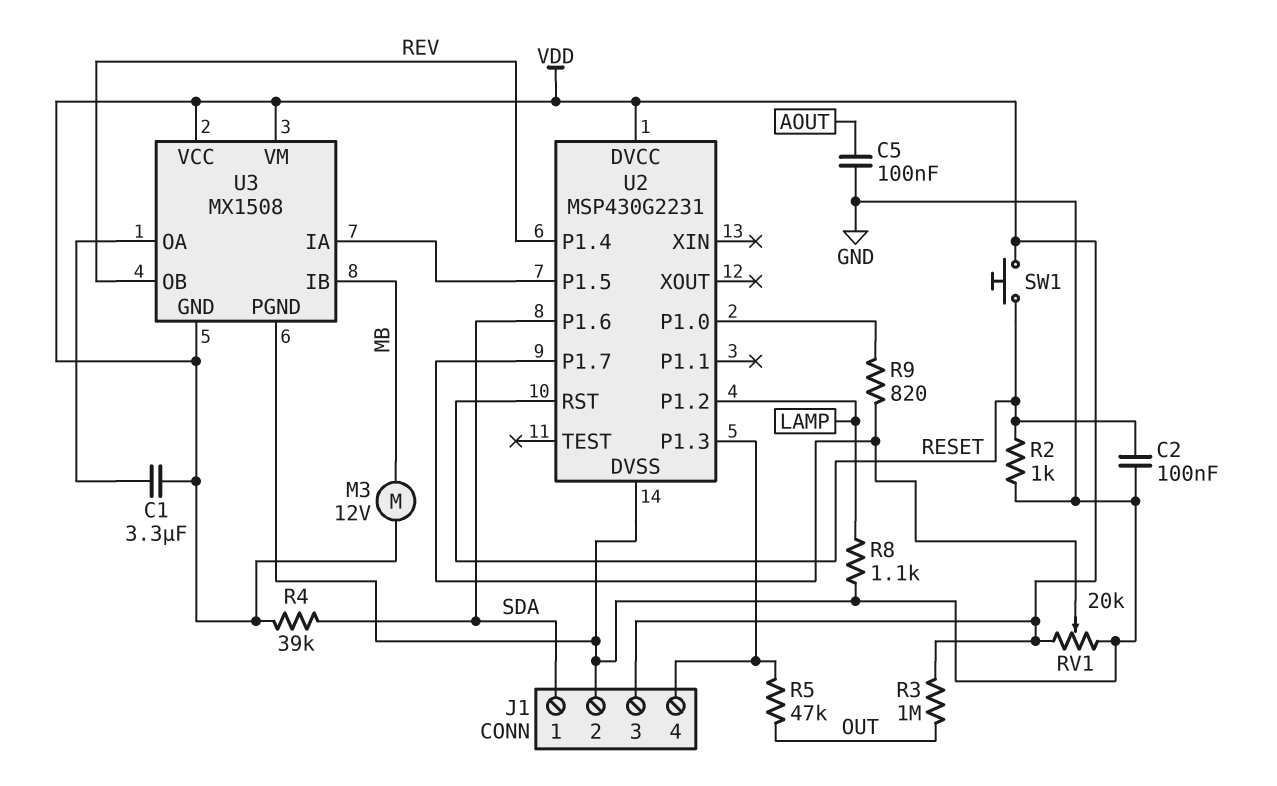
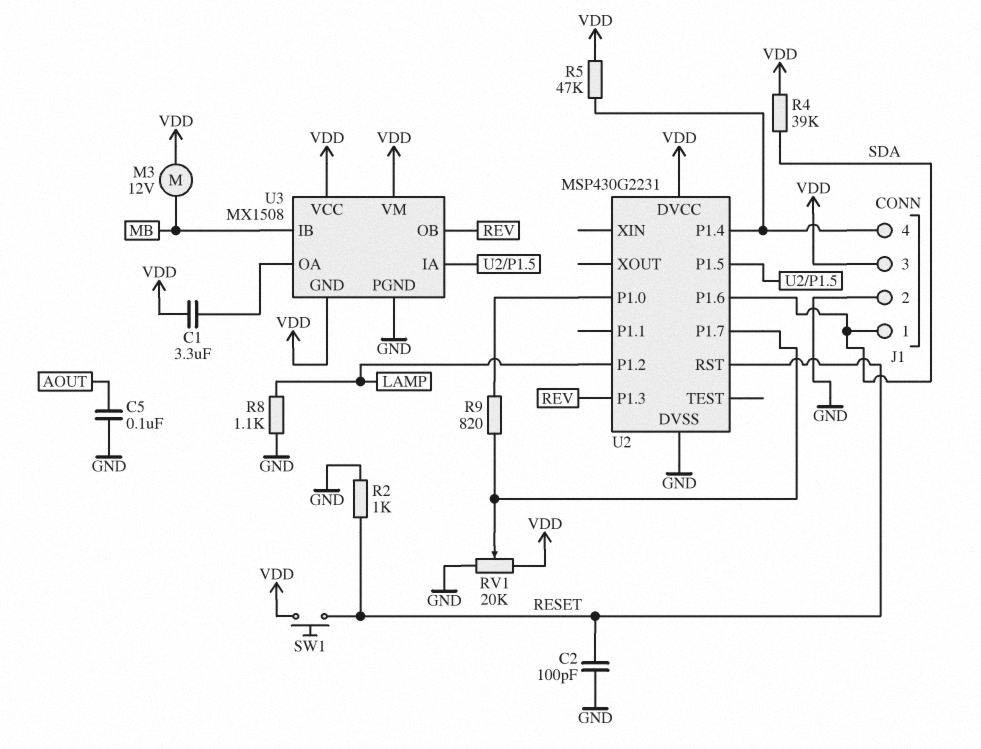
C2: 100nF (GND, RESET) -> 100pF (GND, RESET)
R3: 1M (OUT, VDD) -> none
R5: 47k (J1/4, OUT) -> 47k (J1/4, VDD)
U2 pin P1.3: J1/4 -> REV
U2 pin P1.4: REV -> J1/4

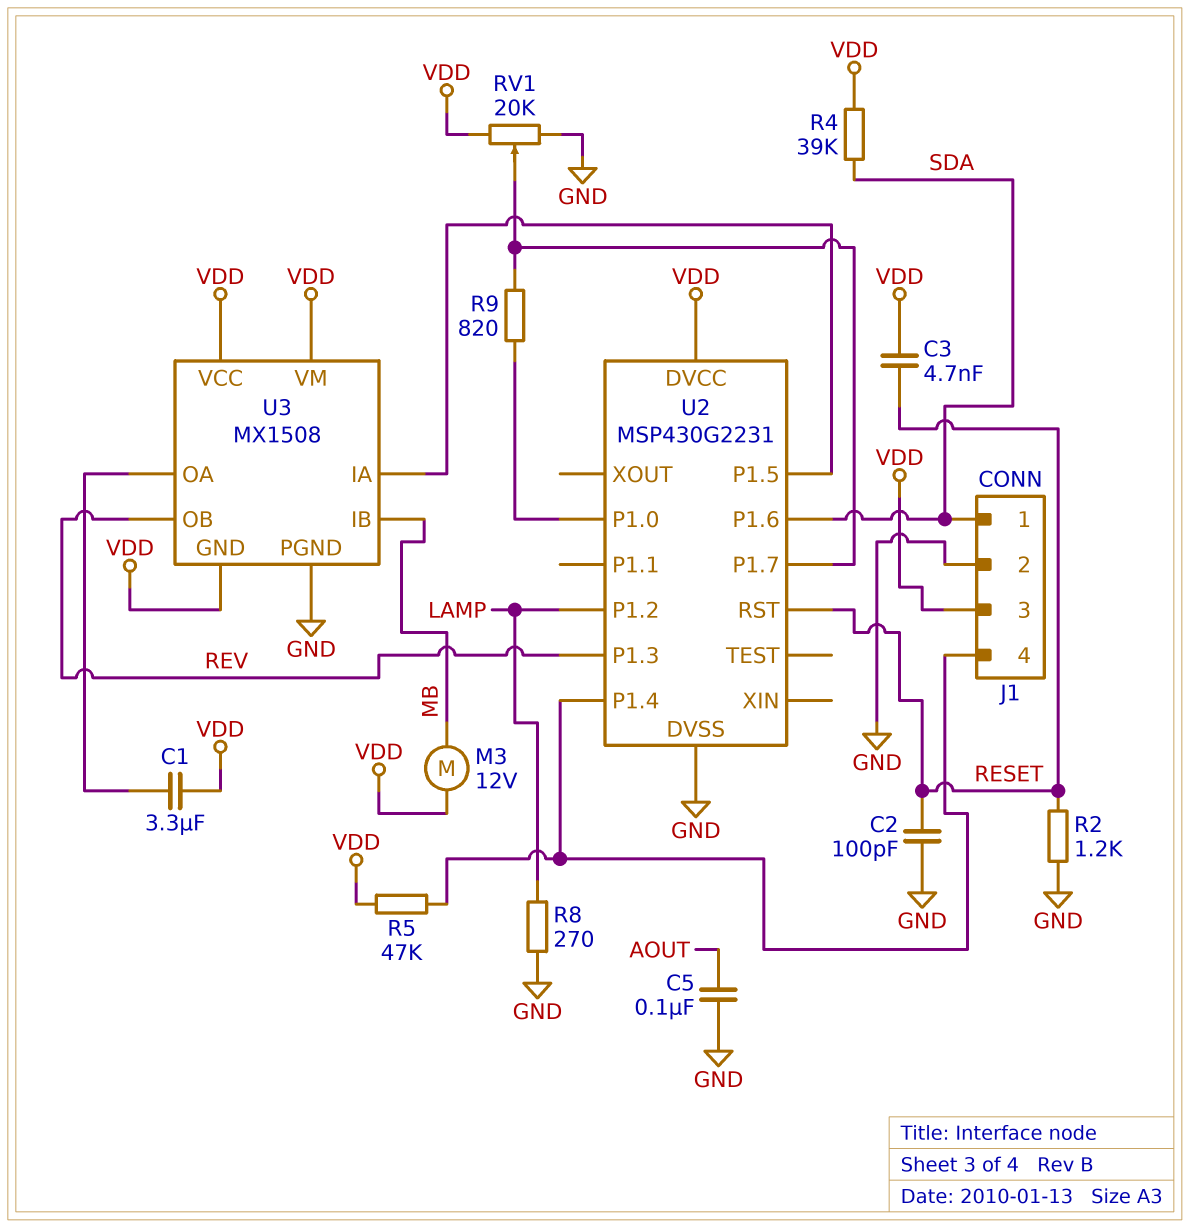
C3: none -> 4.7nF (RESET, VDD)
R2: 1k (GND, RESET) -> 1.2k (GND, RESET)
R8: 1.1k (GND, LAMP) -> 270 (GND, LAMP)
SW1: button (RESET, VDD) -> none

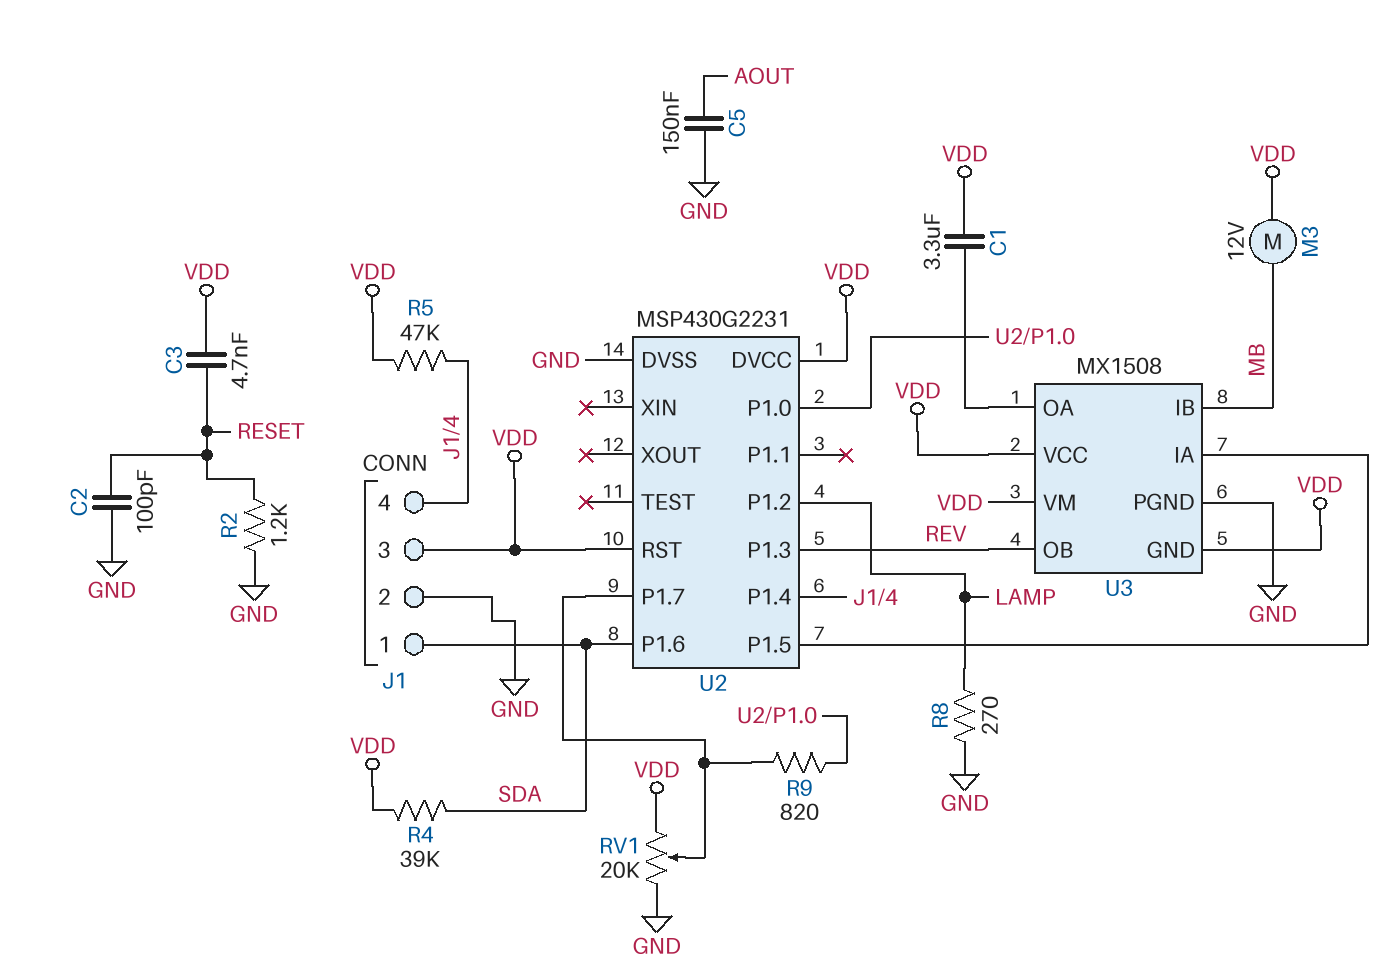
C5: 100nF (AOUT, GND) -> 150nF (AOUT, GND)
U2 pin RST: RESET -> VDD

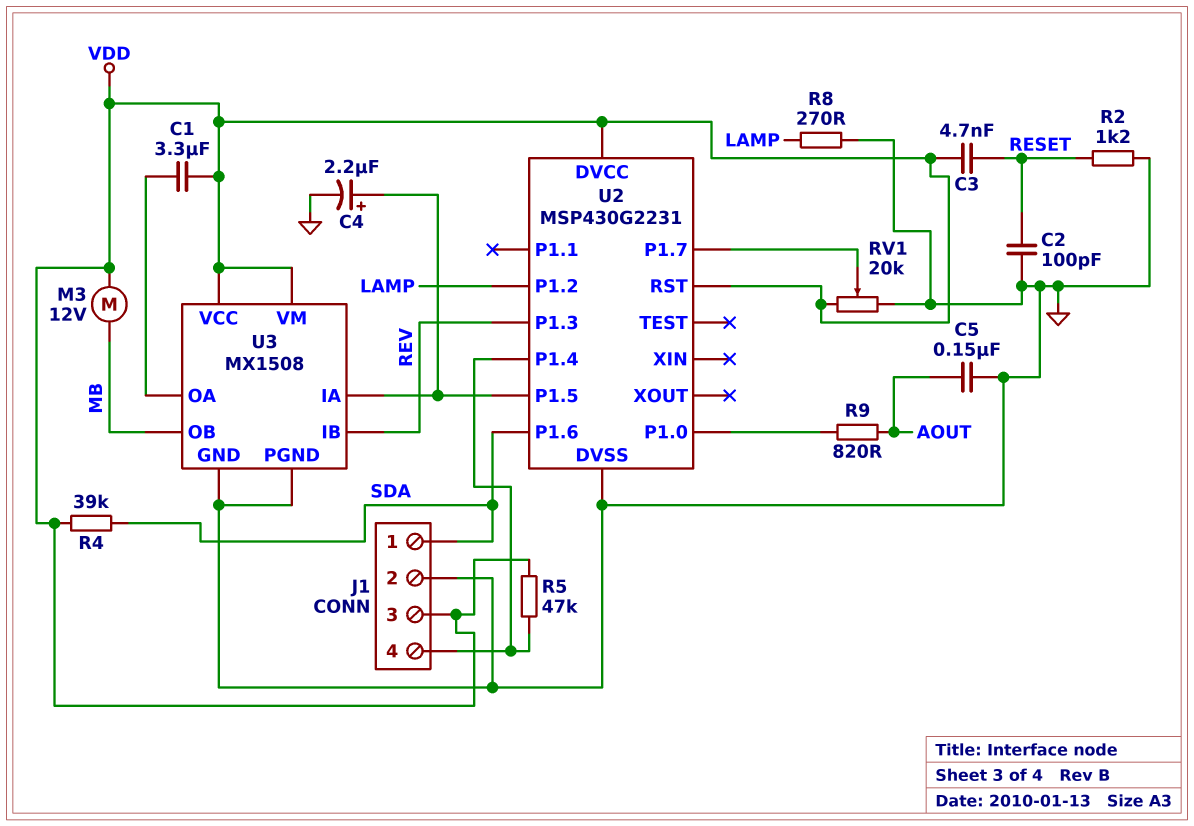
C4: none -> 2.2uF (plus U2/P1.5, minus GND)
R9: 820 (U2/P1.0, U2/P1.7) -> 820 (AOUT, U2/P1.0)
U3 pin GND: VDD -> GND
U3 pin IB: MB -> REV
U3 pin OB: REV -> MB

